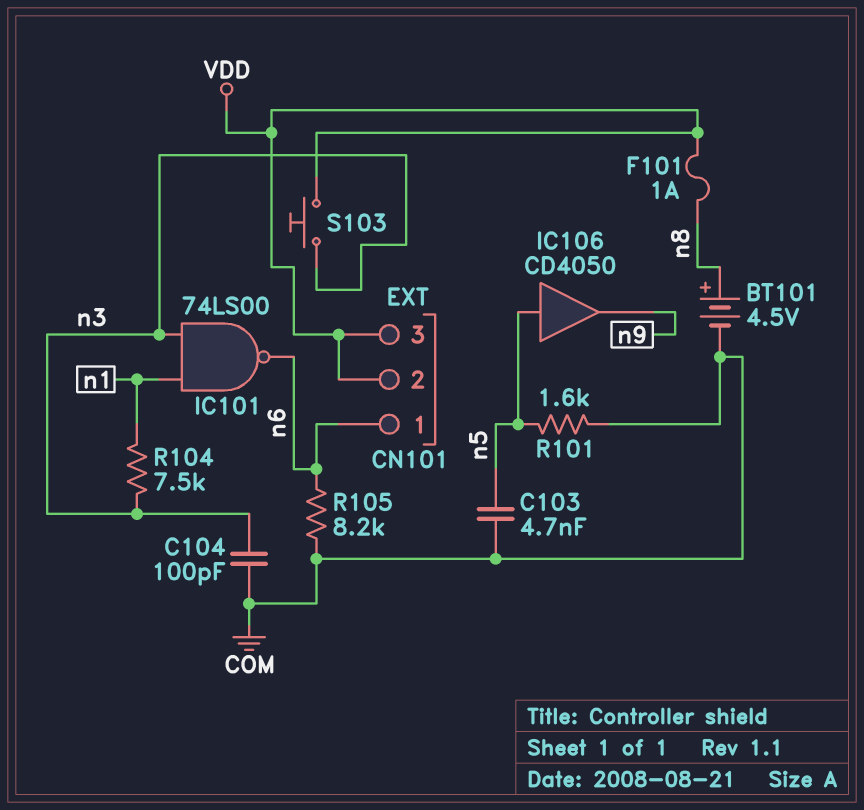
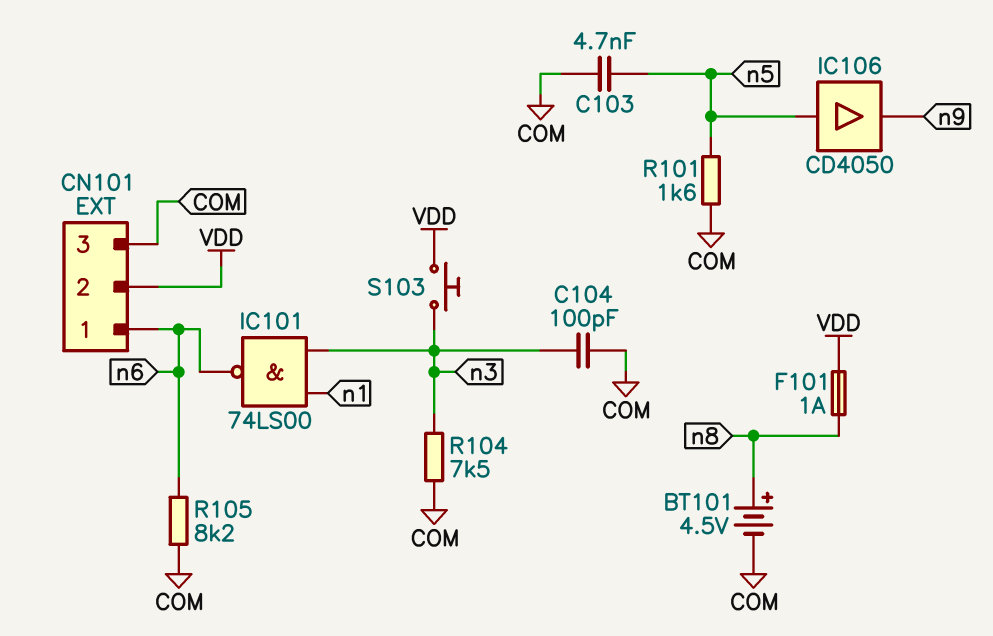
CN101 pin 3: VDD -> COM
R104: 7.5k (n1, n3) -> 7.5k (COM, n3)

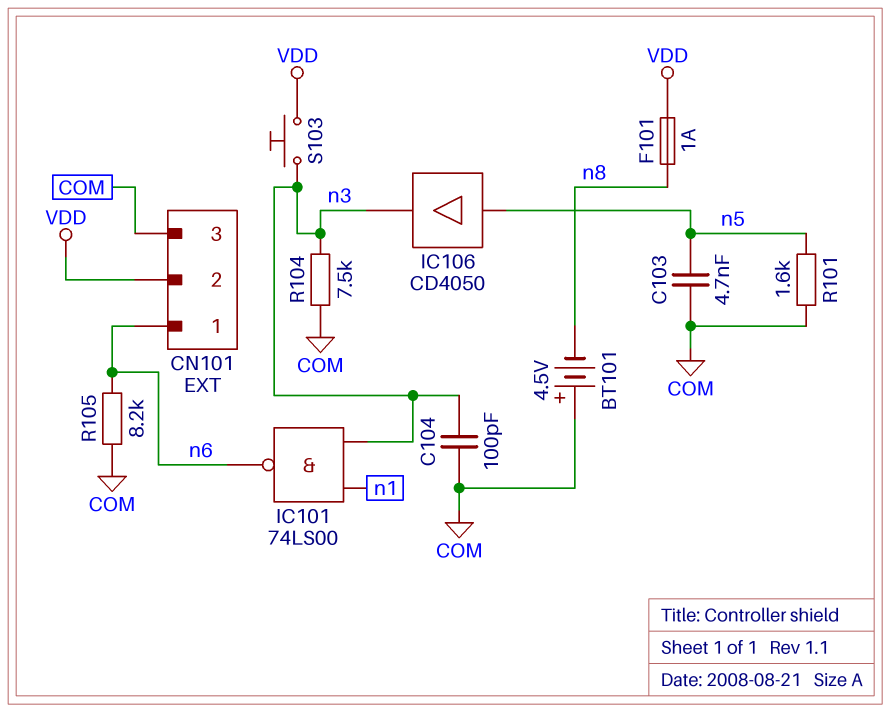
BT101: 4.5V (plus n8, minus COM) -> 4.5V (plus COM, minus n8)
IC106: buffer CD4050 (in n5, out n9) -> buffer CD4050 (in n5, out n3)

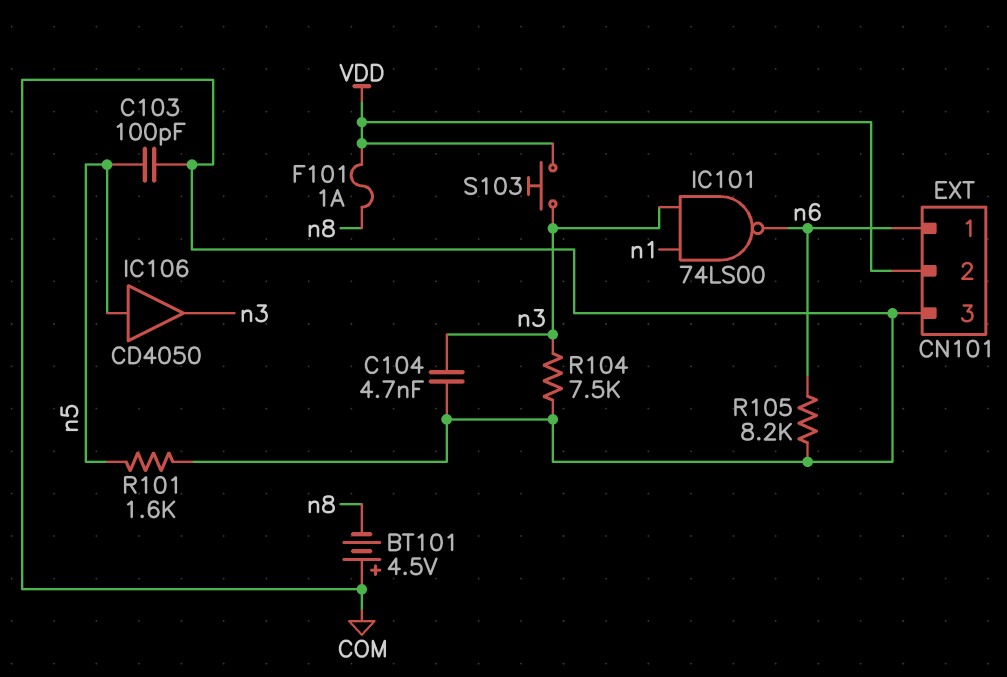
C103: 4.7nF (COM, n5) -> 100pF (COM, n5)
C104: 100pF (COM, n3) -> 4.7nF (COM, n3)

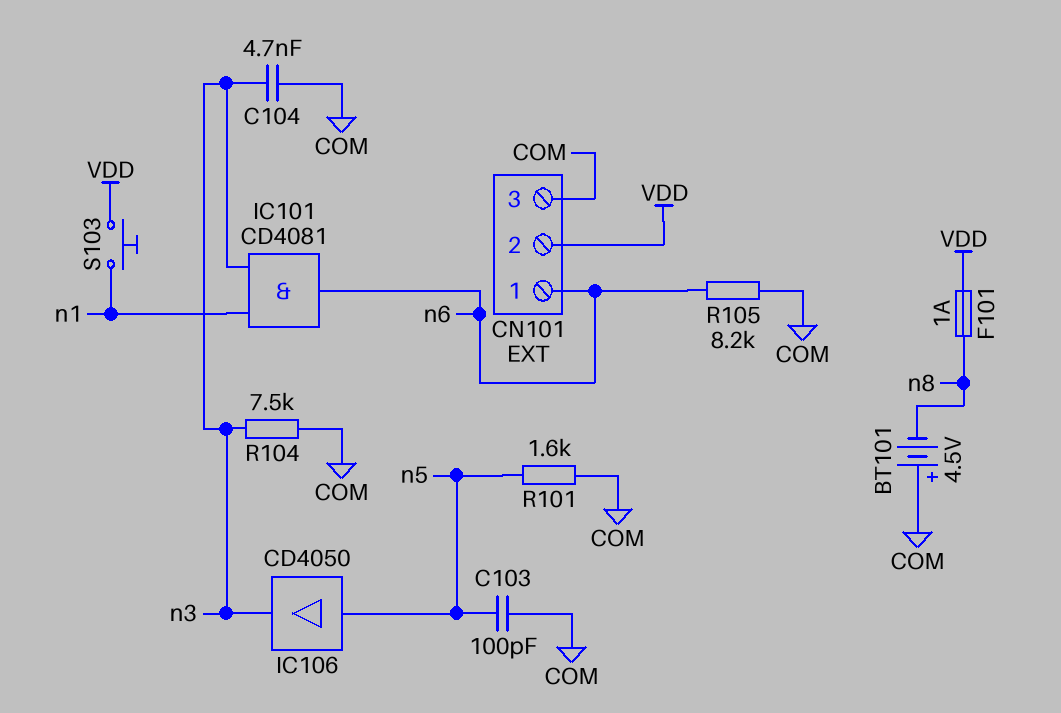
IC101: NAND 74LS00 (in n1, in n3, out n6) -> AND CD4081 (in n1, in n3, out n6)
S103: button (VDD, n3) -> button (VDD, n1)

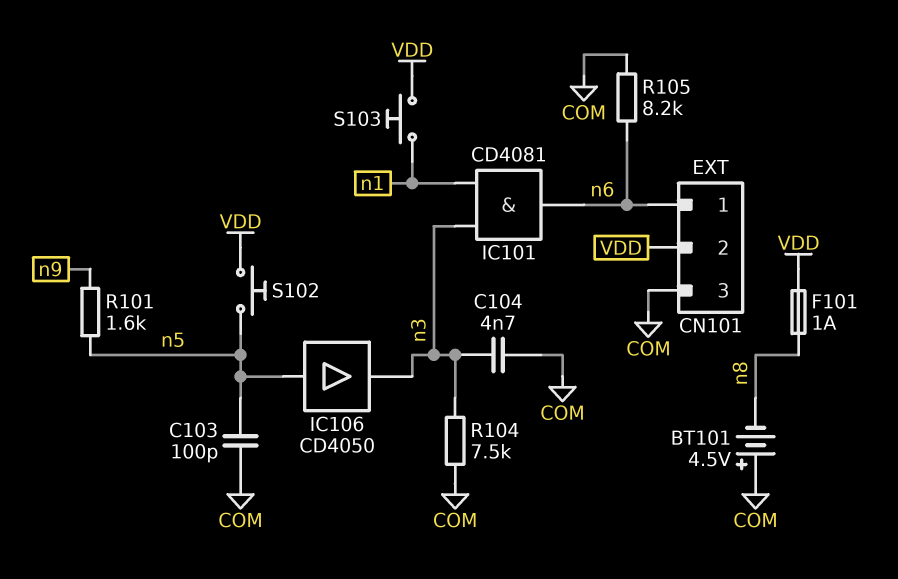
R101: 1.6k (COM, n5) -> 1.6k (n5, n9)
S102: none -> button (VDD, n5)

